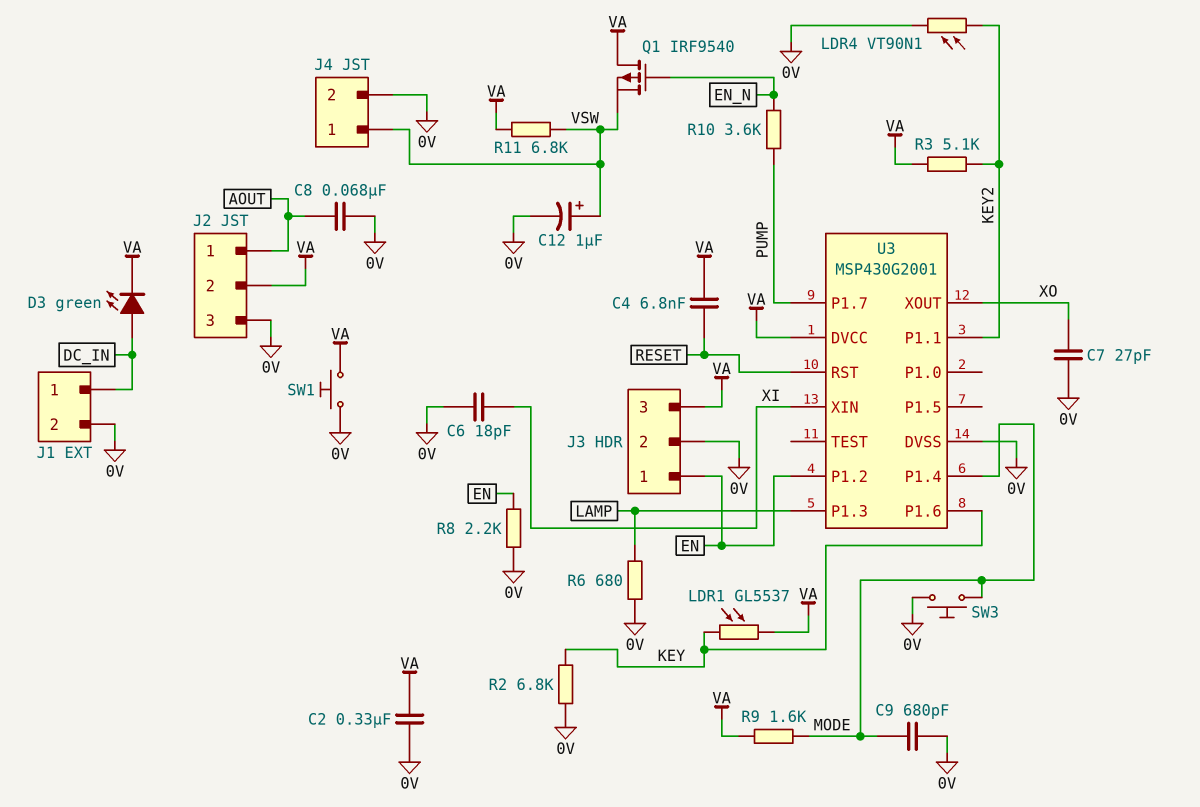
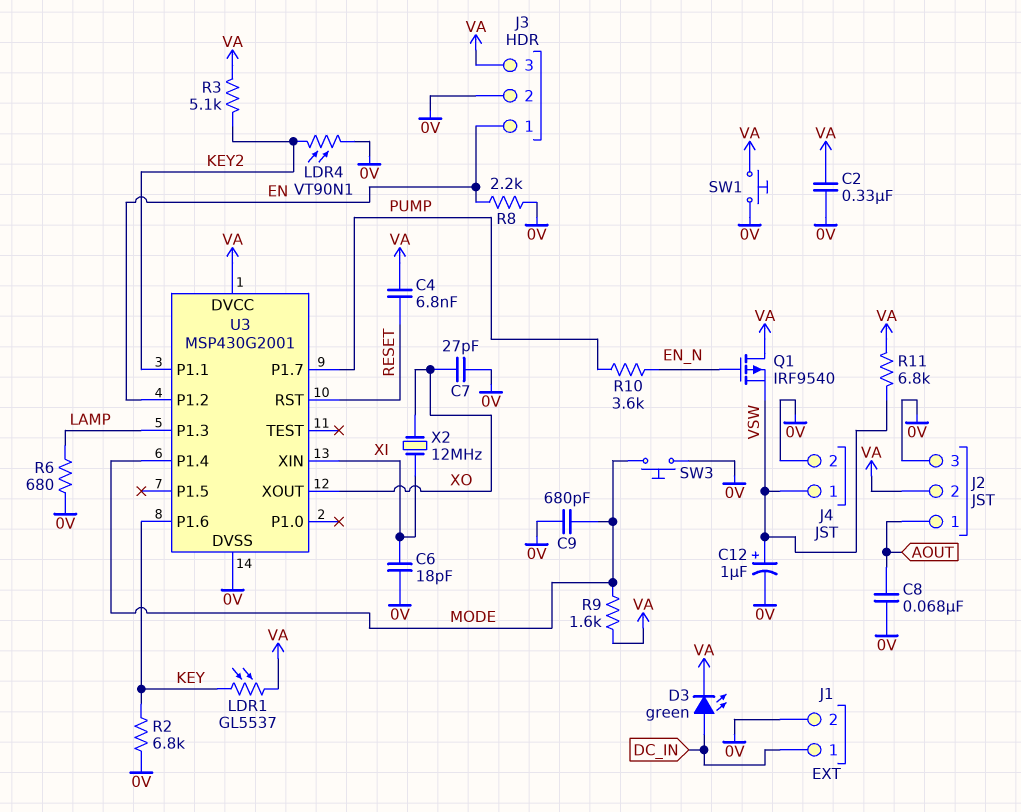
X2: none -> 12MHz (XI, XO)

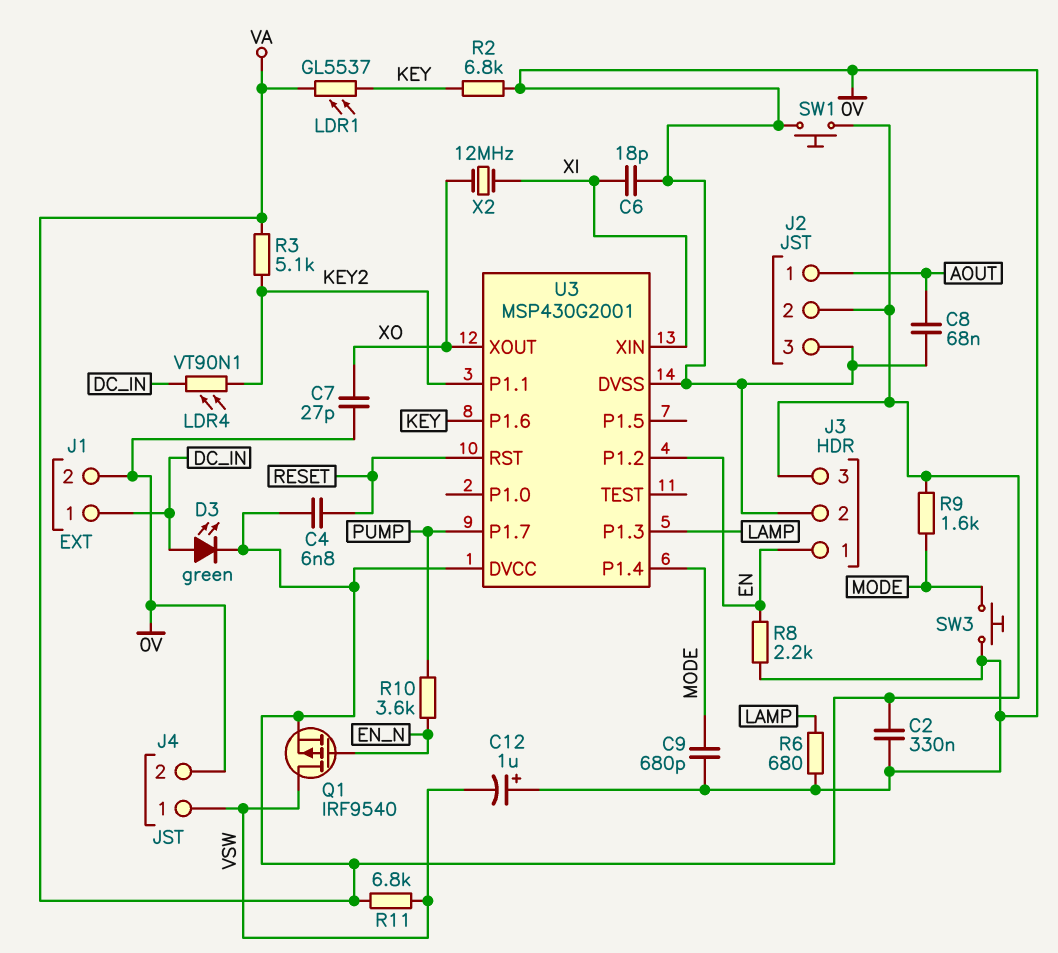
C12: 1uF (plus VSW, minus 0V) -> 1uF (plus 0V, minus VSW)
LDR4: VT90N1 (0V, KEY2) -> VT90N1 (DC_IN, KEY2)
Q1: PMOS IRF9540 (G EN_N, D VA, S VSW) -> PMOS IRF9540 (G EN_N, D VSW, S VA)

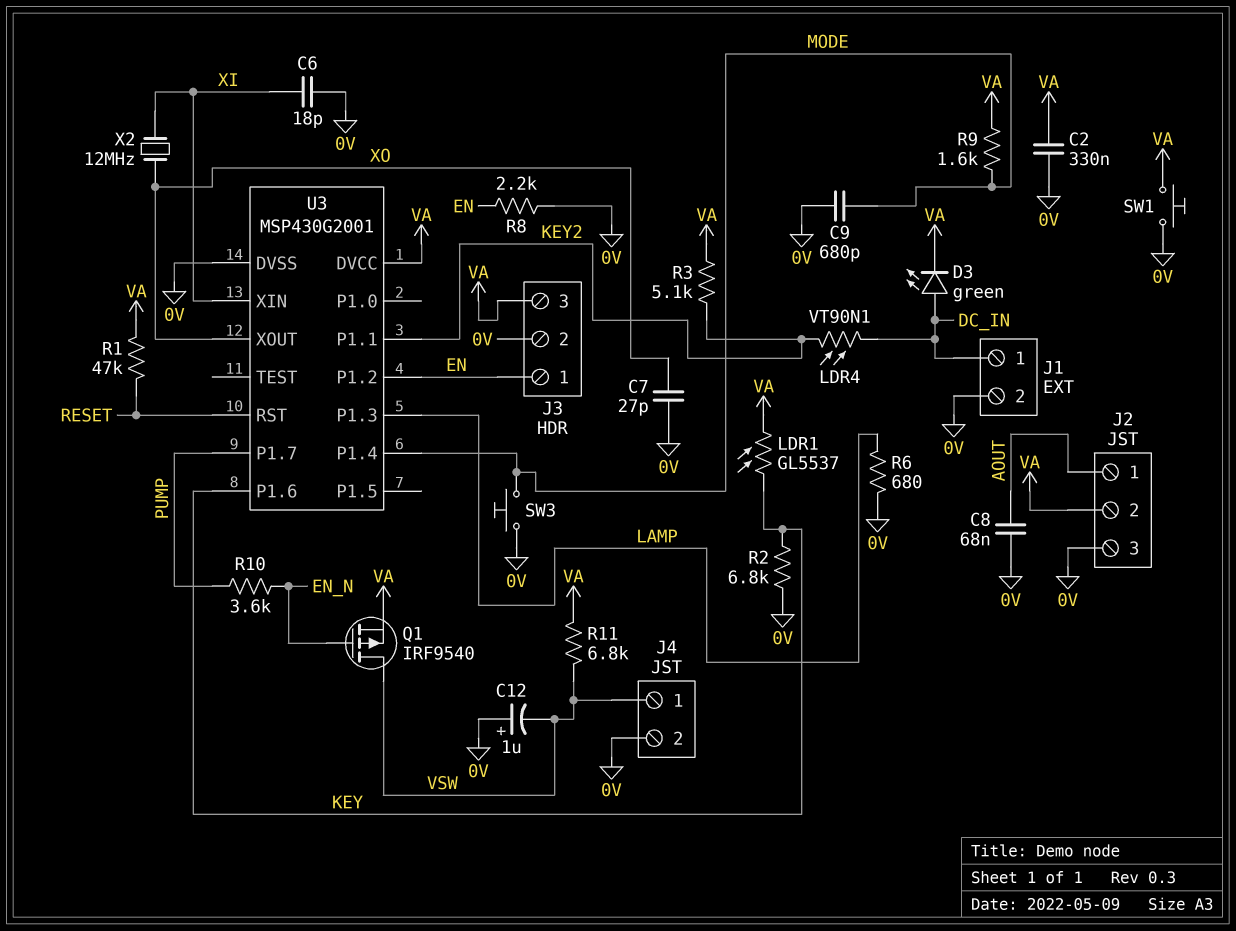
C4: 6.8nF (RESET, VA) -> none
R1: none -> 47k (RESET, VA)

